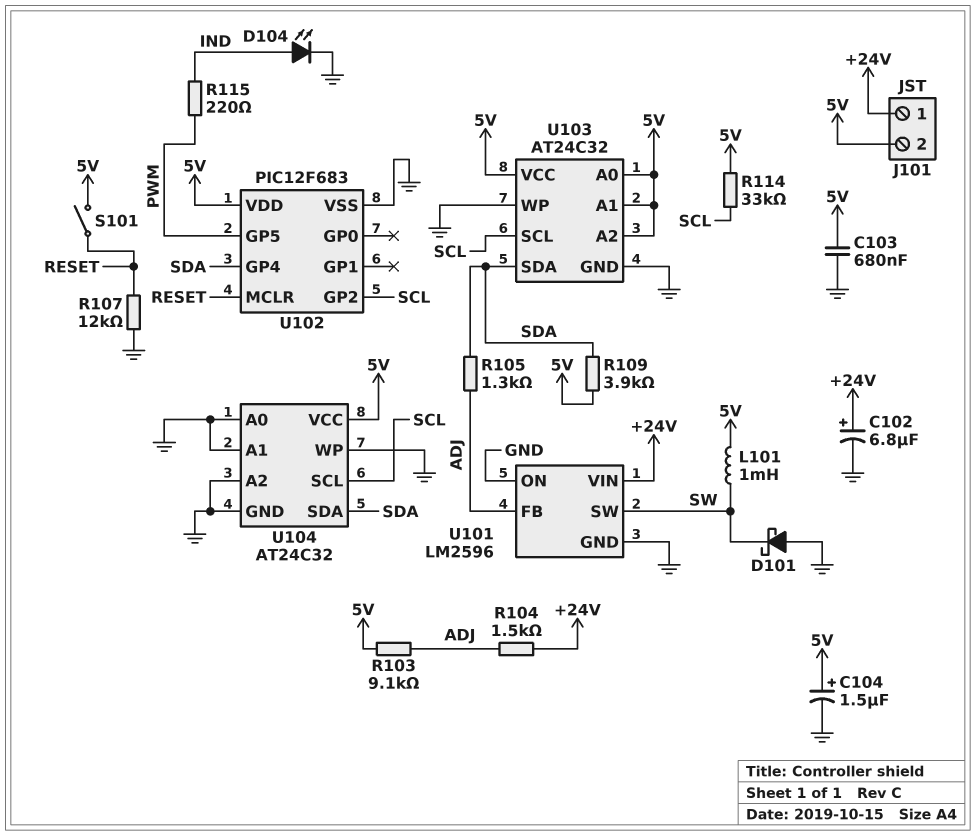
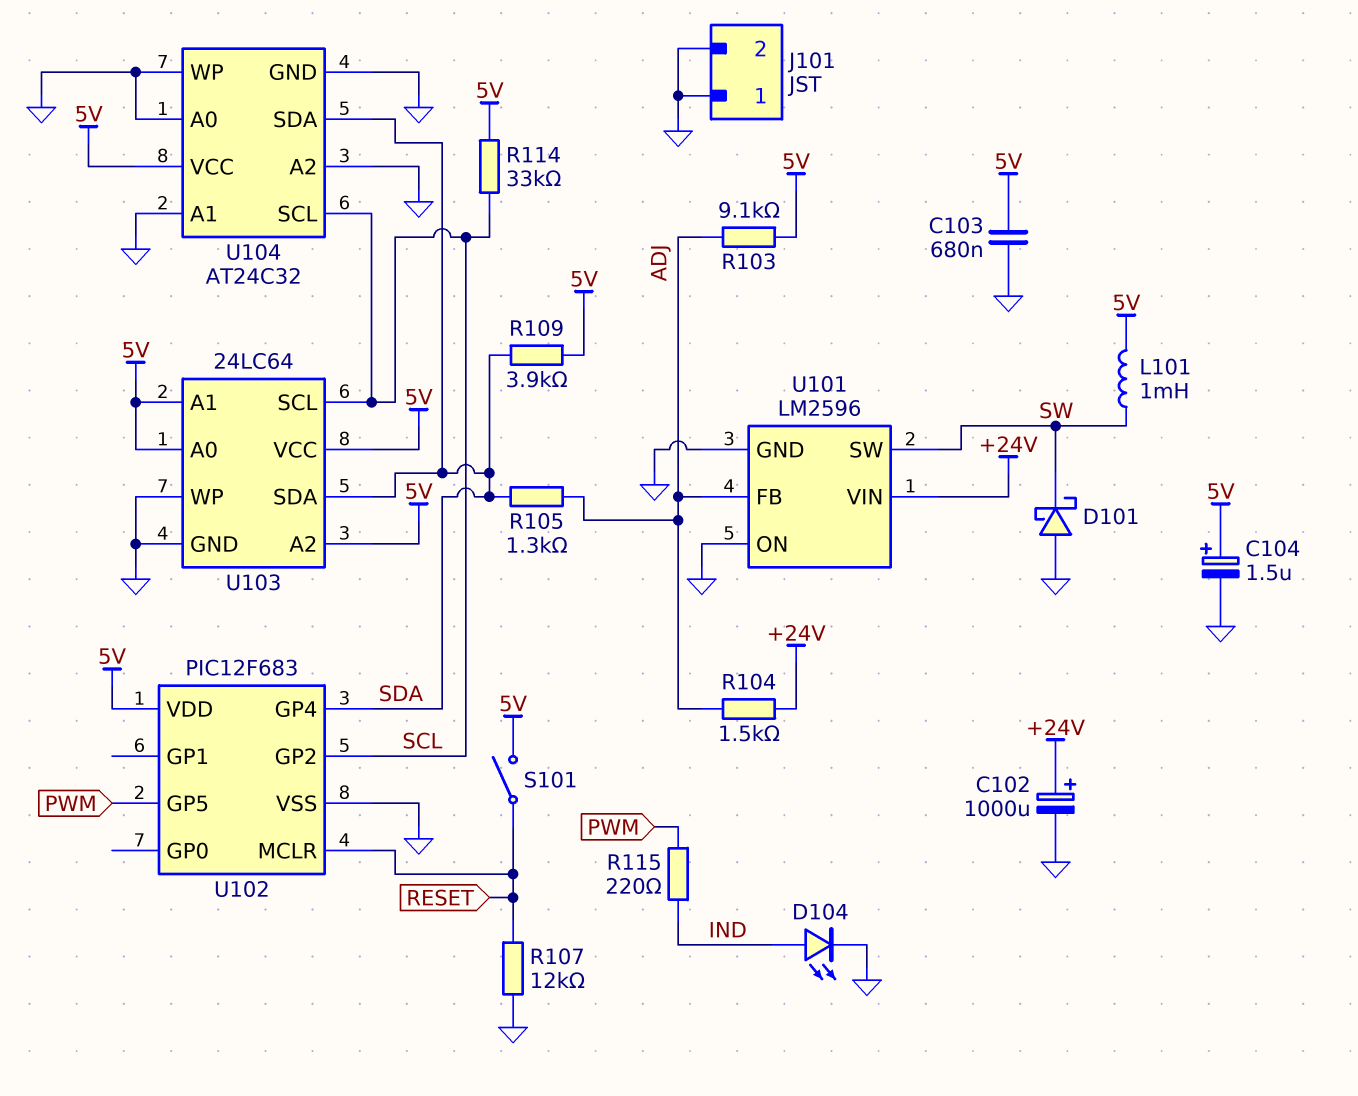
C102: 6.8uF (plus +24V, minus GND) -> 1000uF (plus +24V, minus GND)
J101 pin 1: +24V -> GND
J101 pin 2: 5V -> GND
U103: AT24C32 -> 24LC64

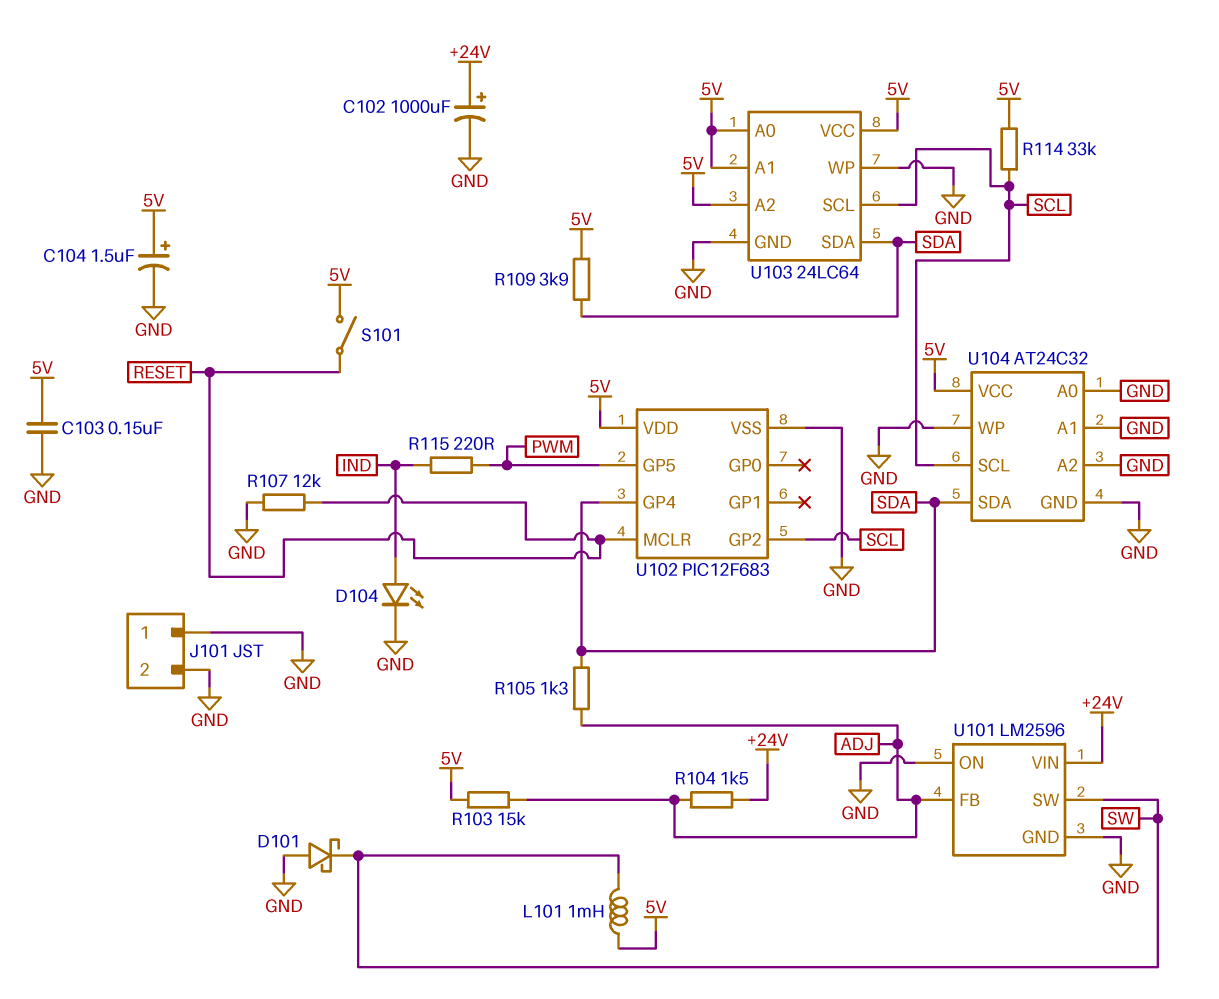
C103: 680nF (5V, GND) -> 150nF (5V, GND)
R103: 9.1k (5V, ADJ) -> 15k (5V, ADJ)

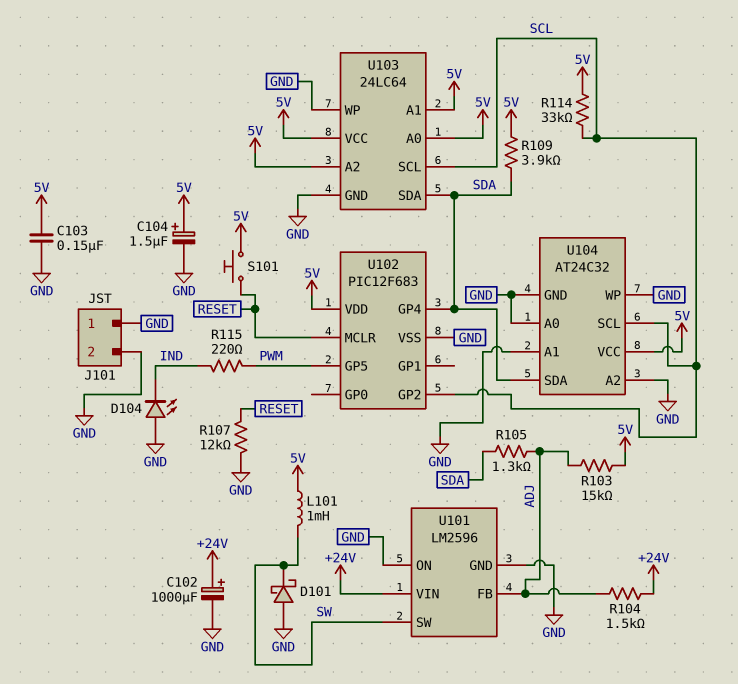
D104: LED (A IND, K GND) -> LED (A GND, K IND)
S101: switch (5V, RESET) -> button (5V, RESET)

